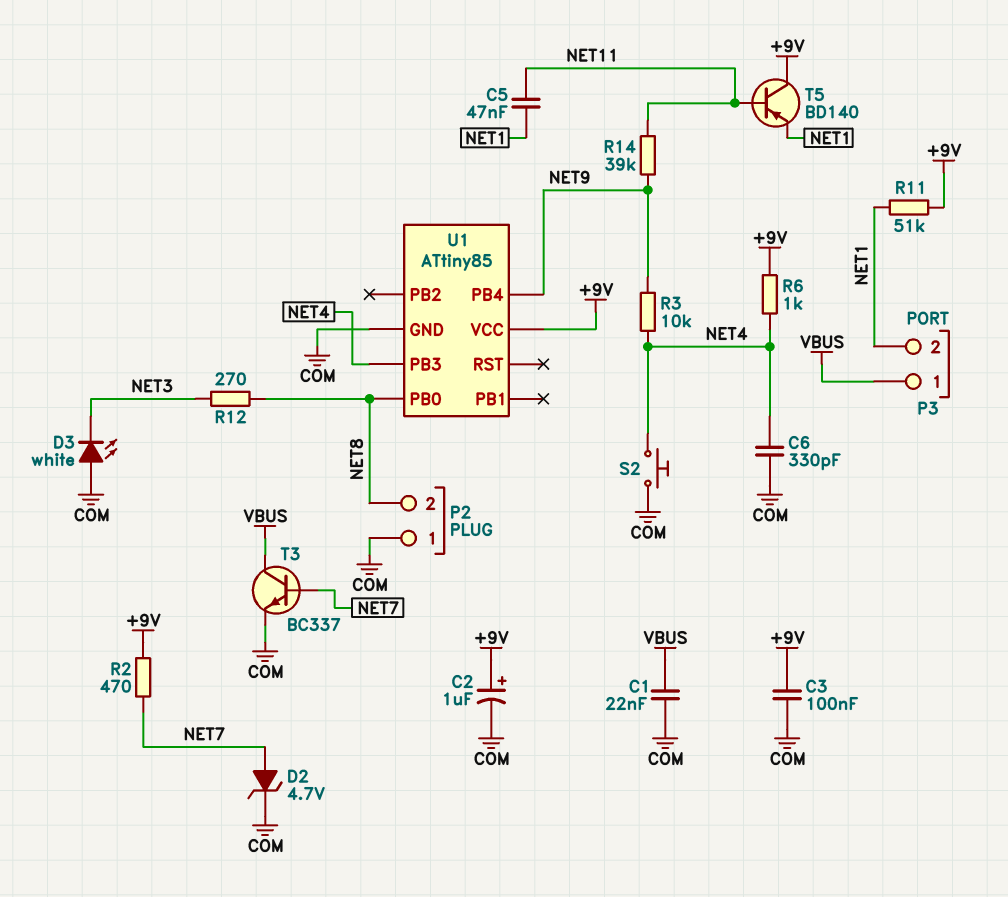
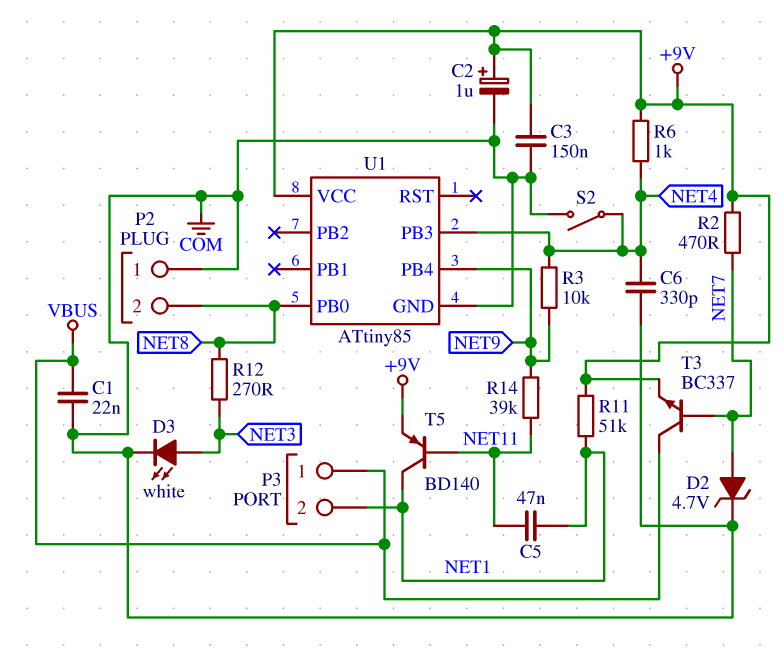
C3: 100nF (+9V, COM) -> 150nF (+9V, COM)
D3: LED white (A COM, K NET3) -> LED white (A NET3, K COM)
S2: button (COM, NET4) -> switch (COM, NET4)
T3: NPN BC337 (B NET7, C VBUS, E COM) -> NPN BC337 (B NET7, C VBUS, E +9V)
T5: PNP BD140 (B NET11, C +9V, E NET1) -> PNP BD140 (B NET11, C NET1, E +9V)

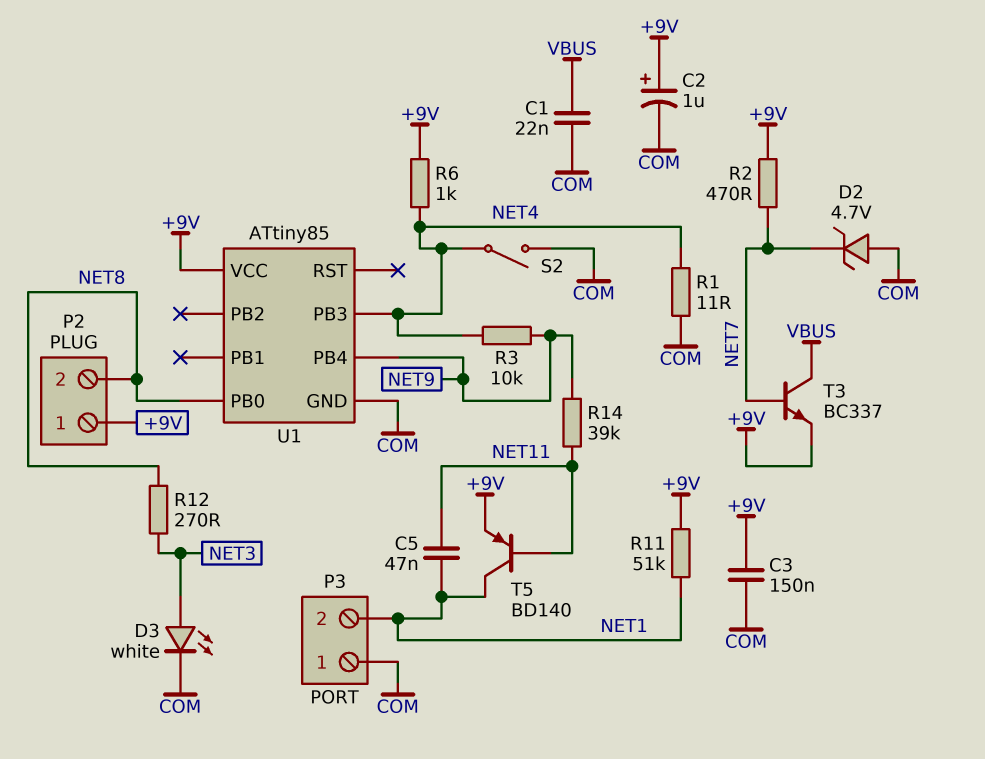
C6: 330pF (COM, NET4) -> none
D2: zener 4.7V (A NET7, K COM) -> zener 4.7V (A COM, K NET7)
P2 pin 1: COM -> +9V
P3 pin 1: VBUS -> COM
R1: none -> 11 (COM, NET4)

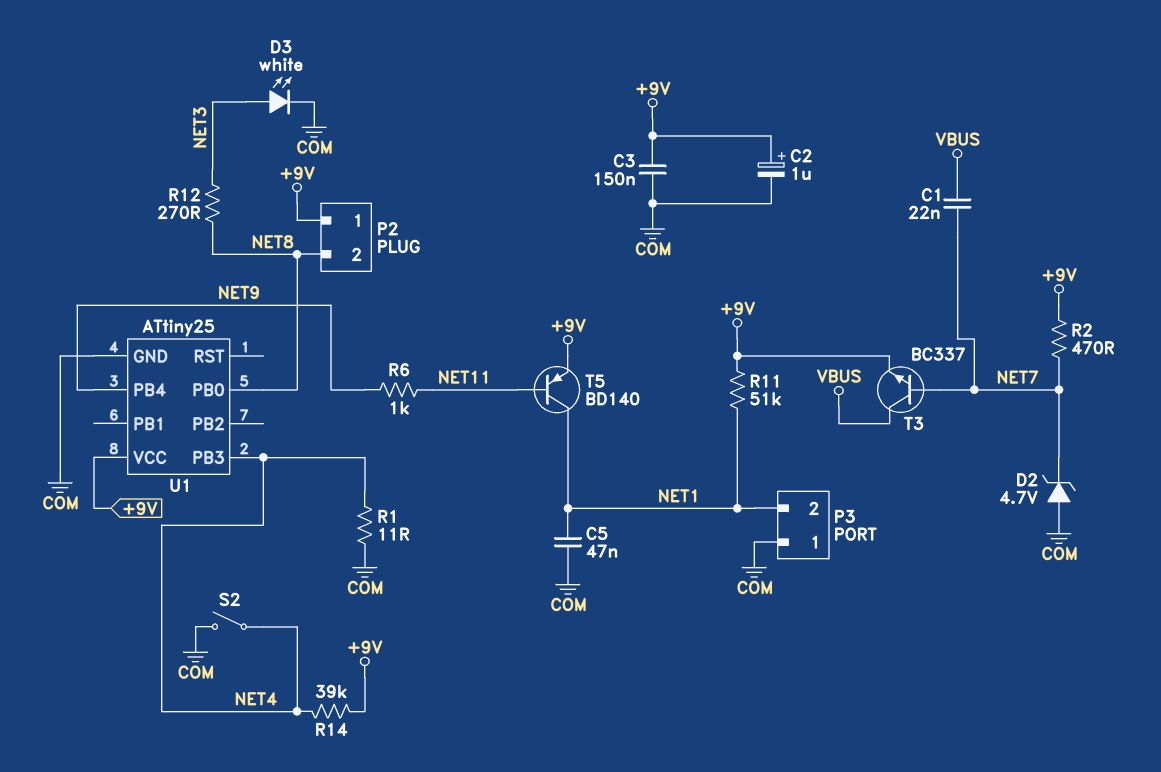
C1: 22nF (COM, VBUS) -> 22nF (NET7, VBUS)
C5: 47nF (NET1, NET11) -> 47nF (COM, NET1)
R3: 10k (NET4, NET9) -> none
R6: 1k (+9V, NET4) -> 1k (NET9, NET11)
R14: 39k (NET9, NET11) -> 39k (+9V, NET4)
U1: ATtiny85 -> ATtiny25

